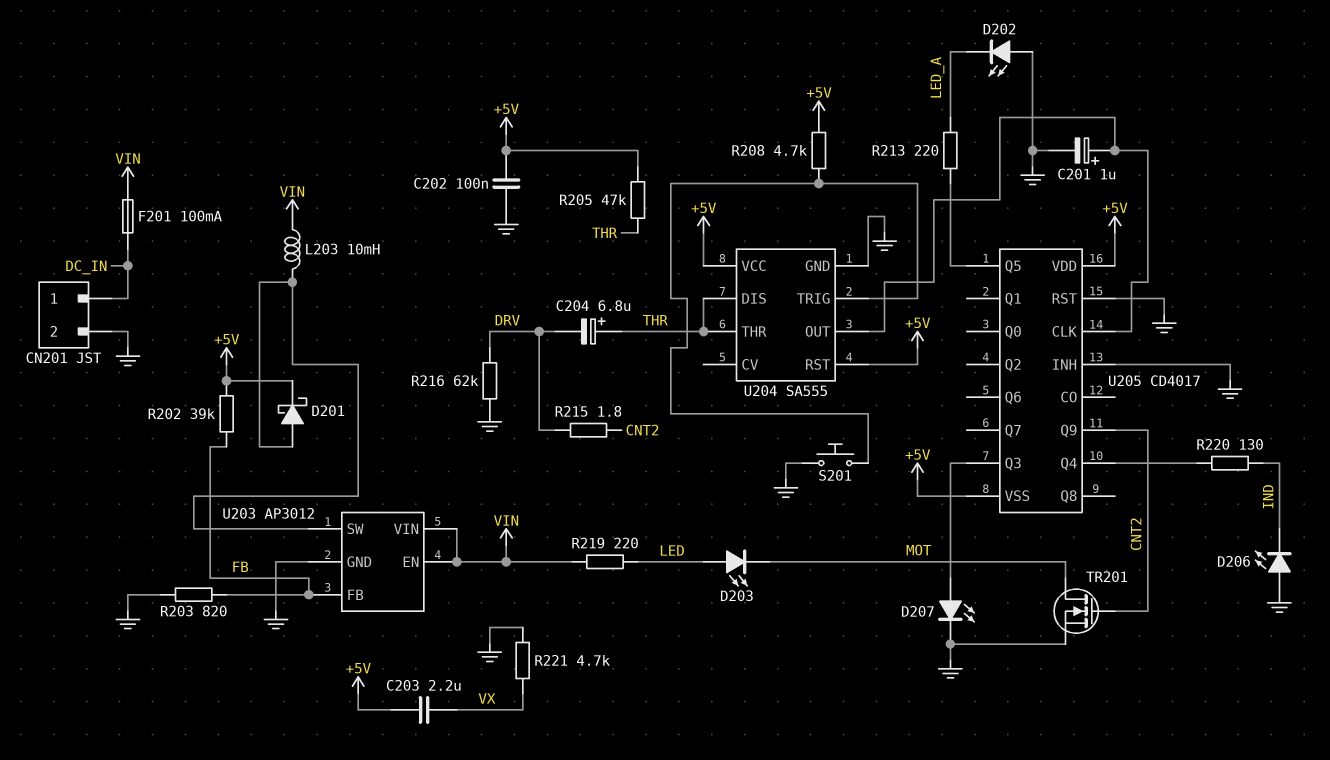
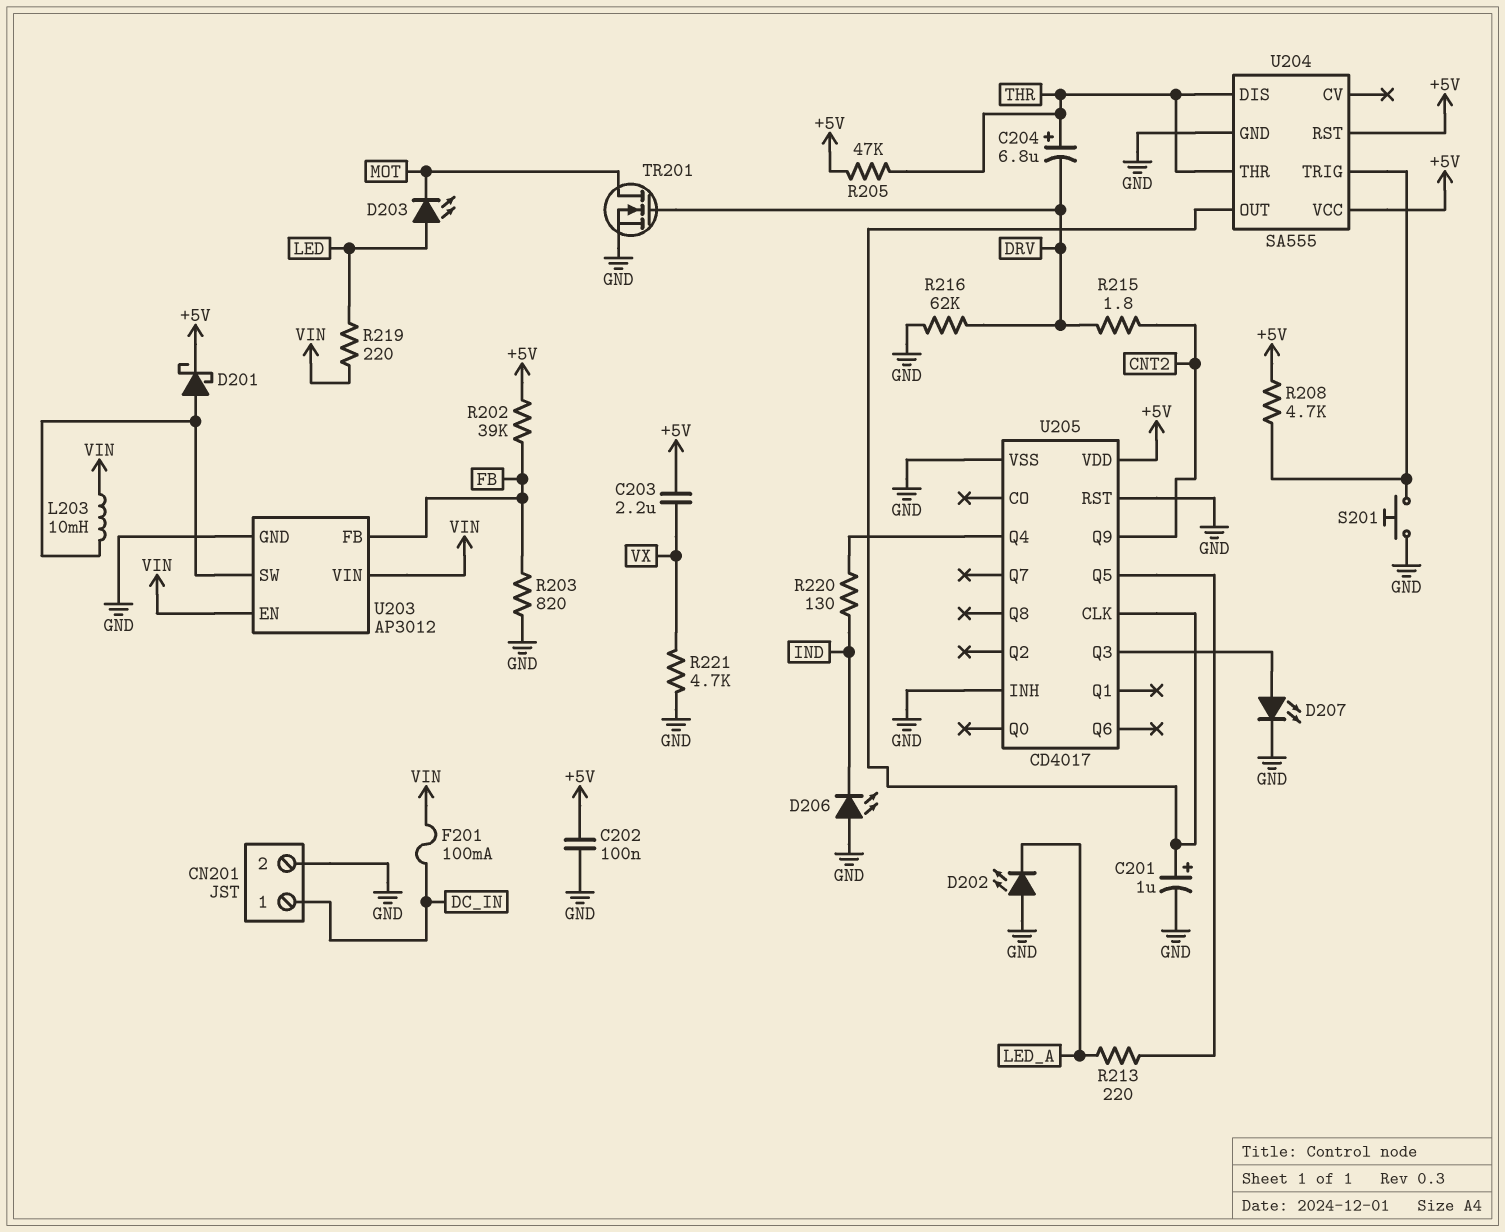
TR201: NMOS (G CNT2, D MOT, S GND) -> NMOS (G DRV, D MOT, S GND)
U205 pin VSS: +5V -> GND

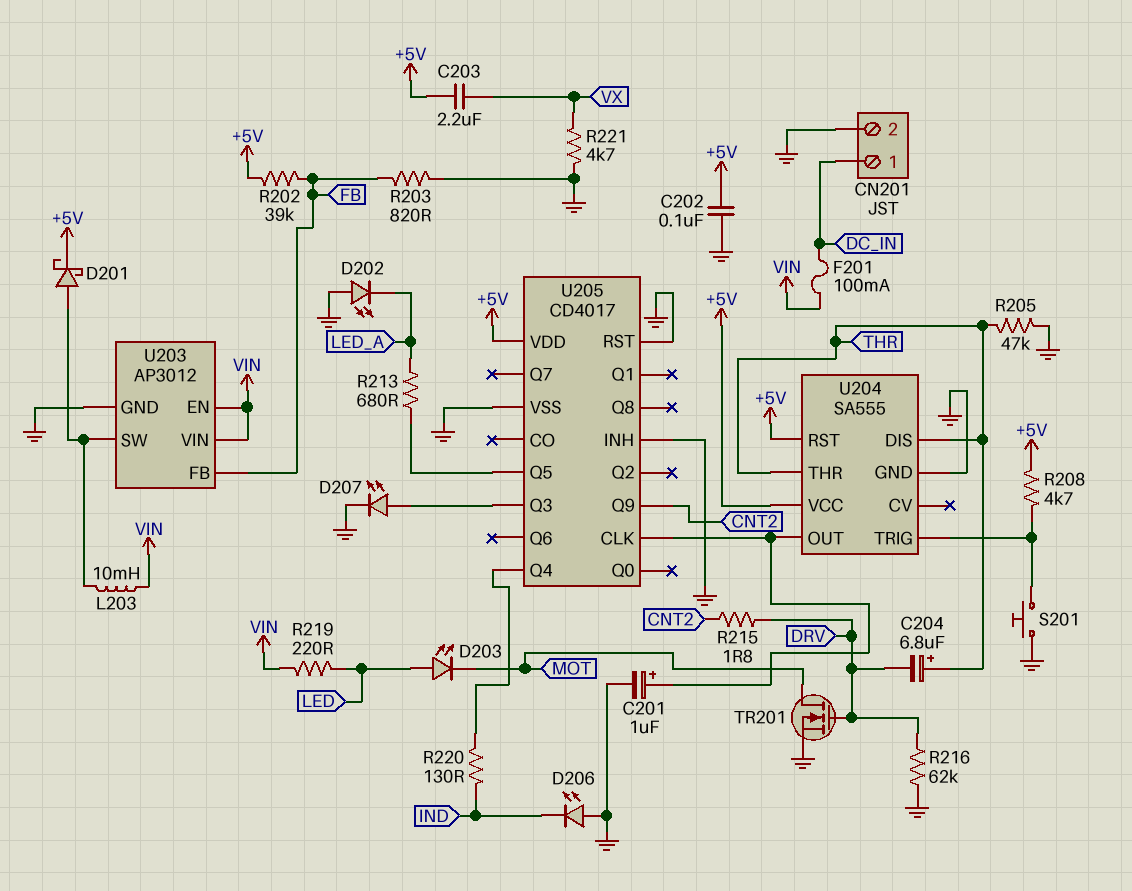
R205: 47k (+5V, THR) -> 47k (GND, THR)
R213: 220 (LED_A, U205/Q5) -> 680 (LED_A, U205/Q5)

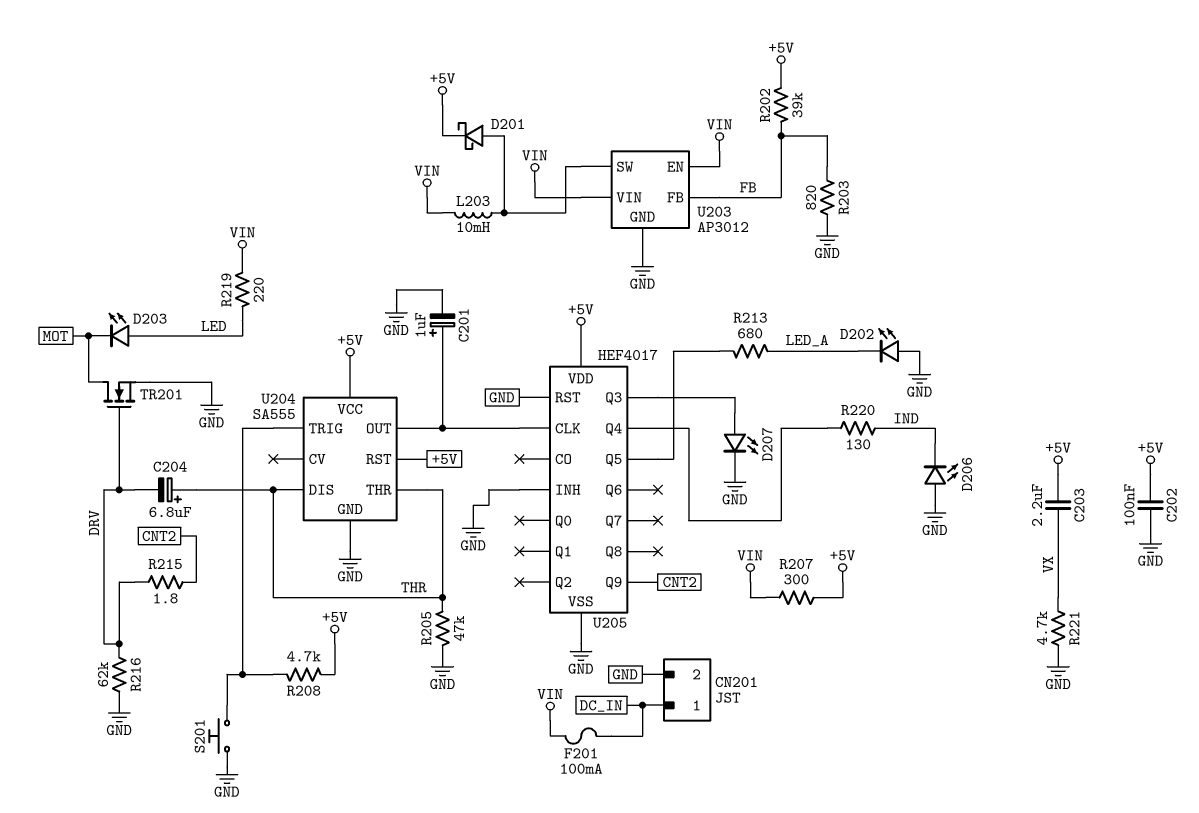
R207: none -> 300 (+5V, VIN)
U205: CD4017 -> HEF4017

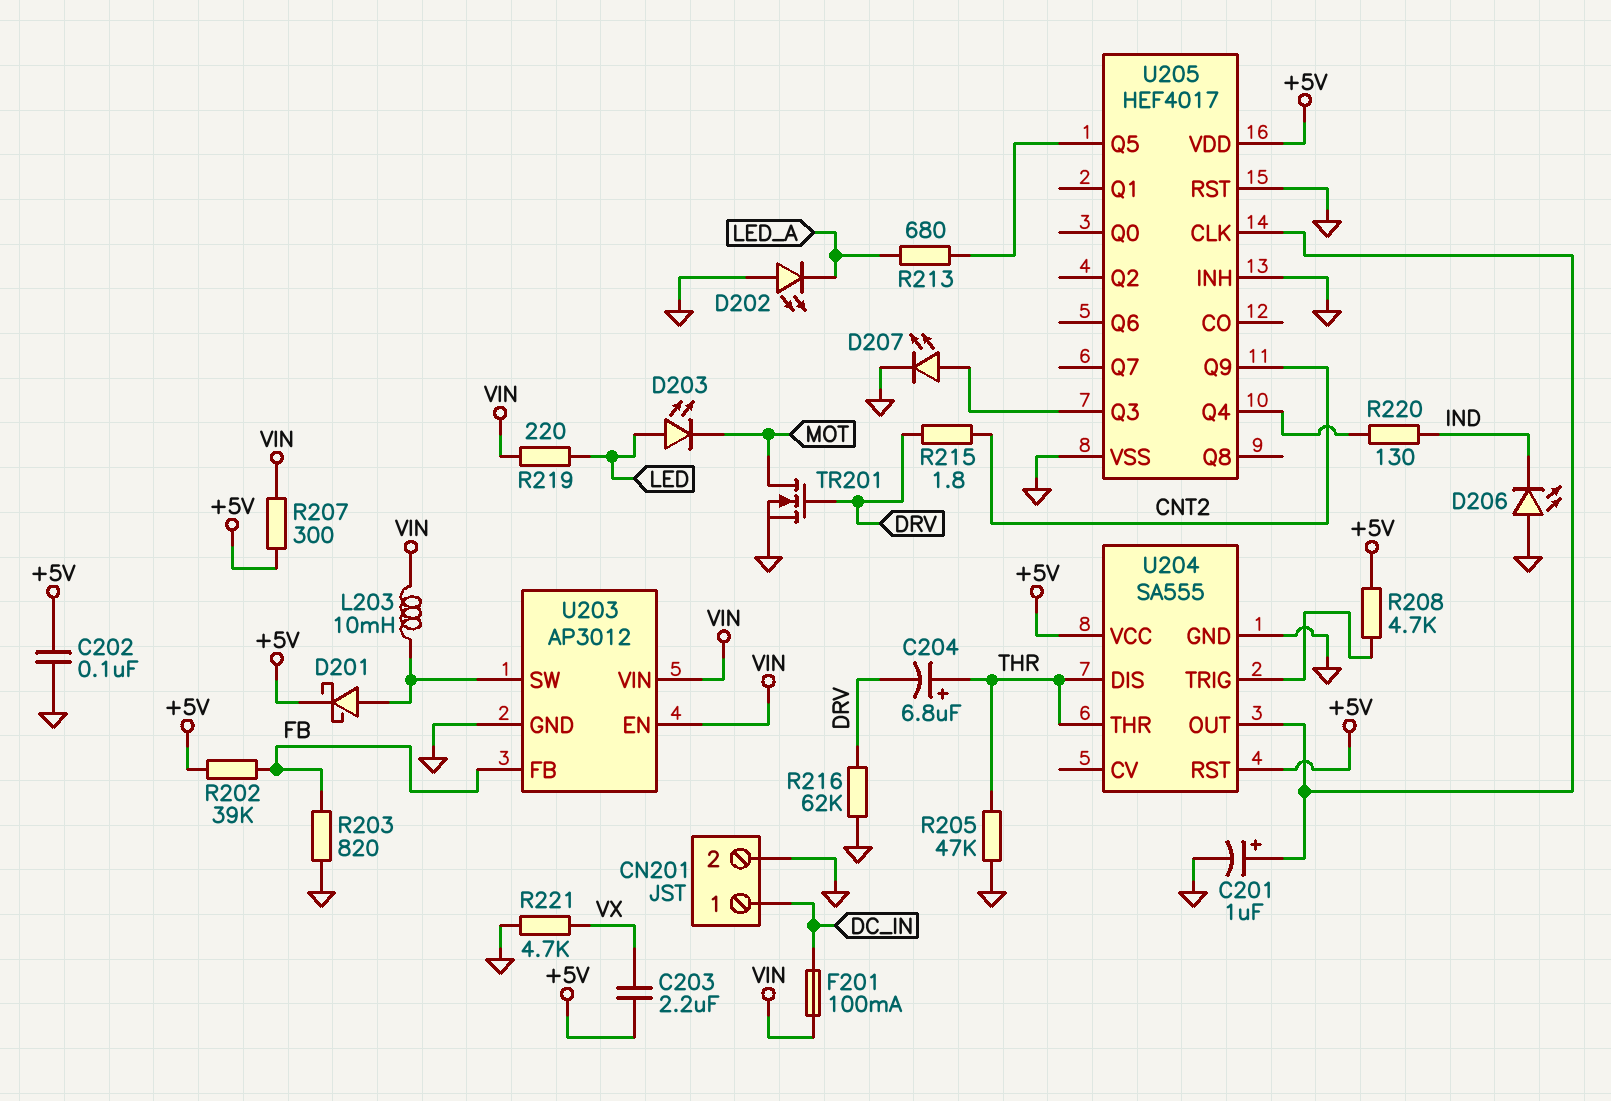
S201: button (GND, U204/TRIG) -> none

